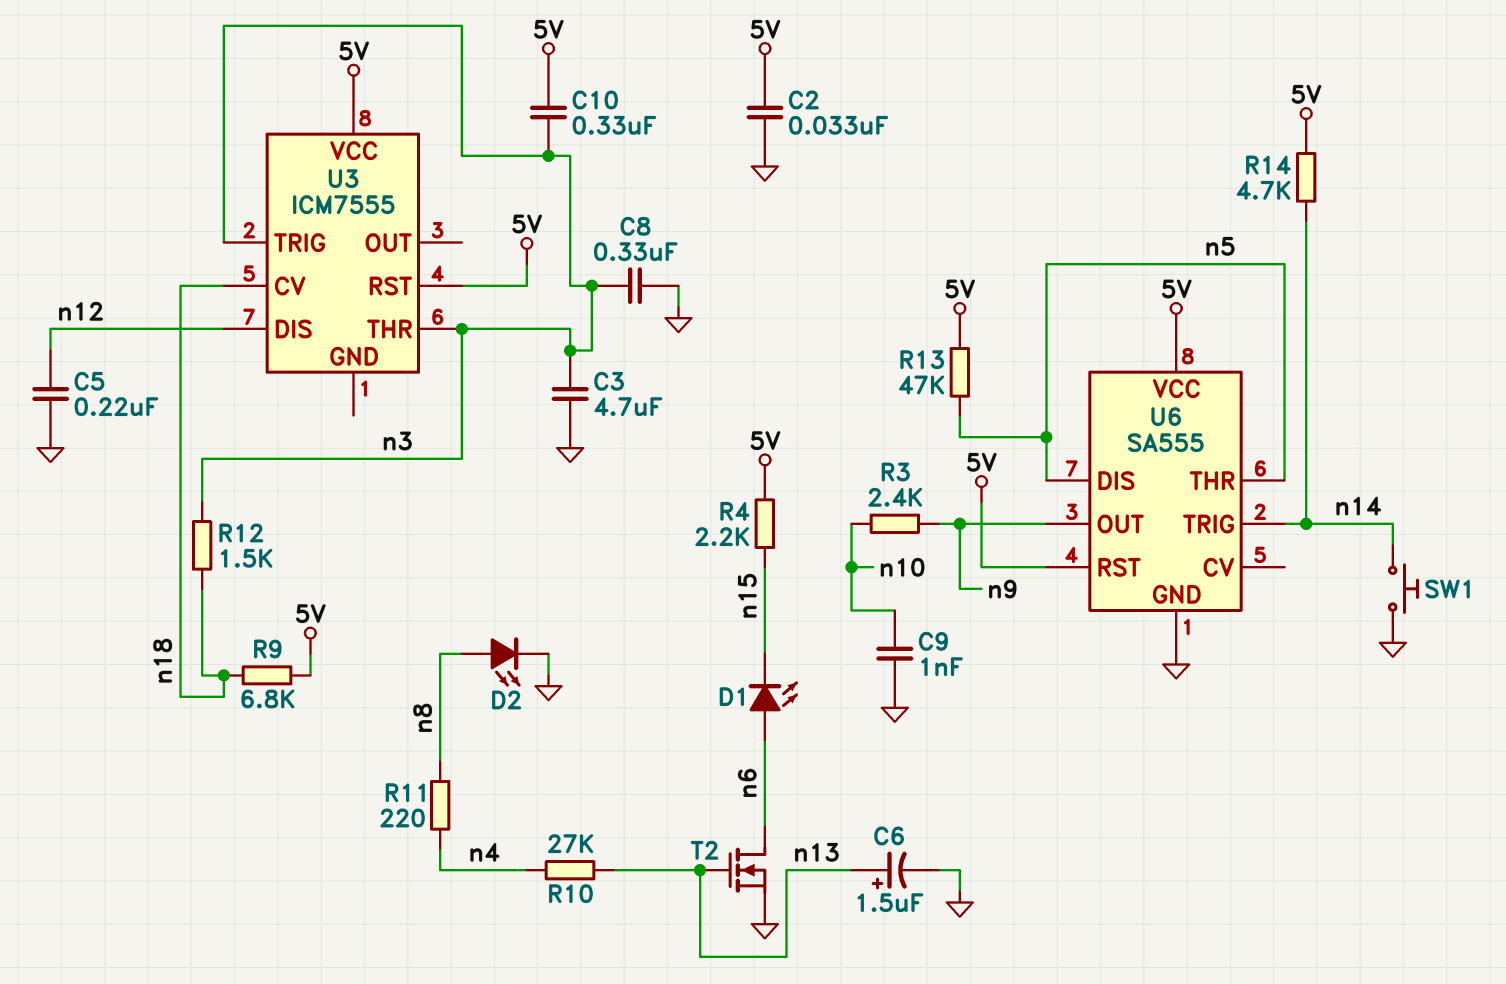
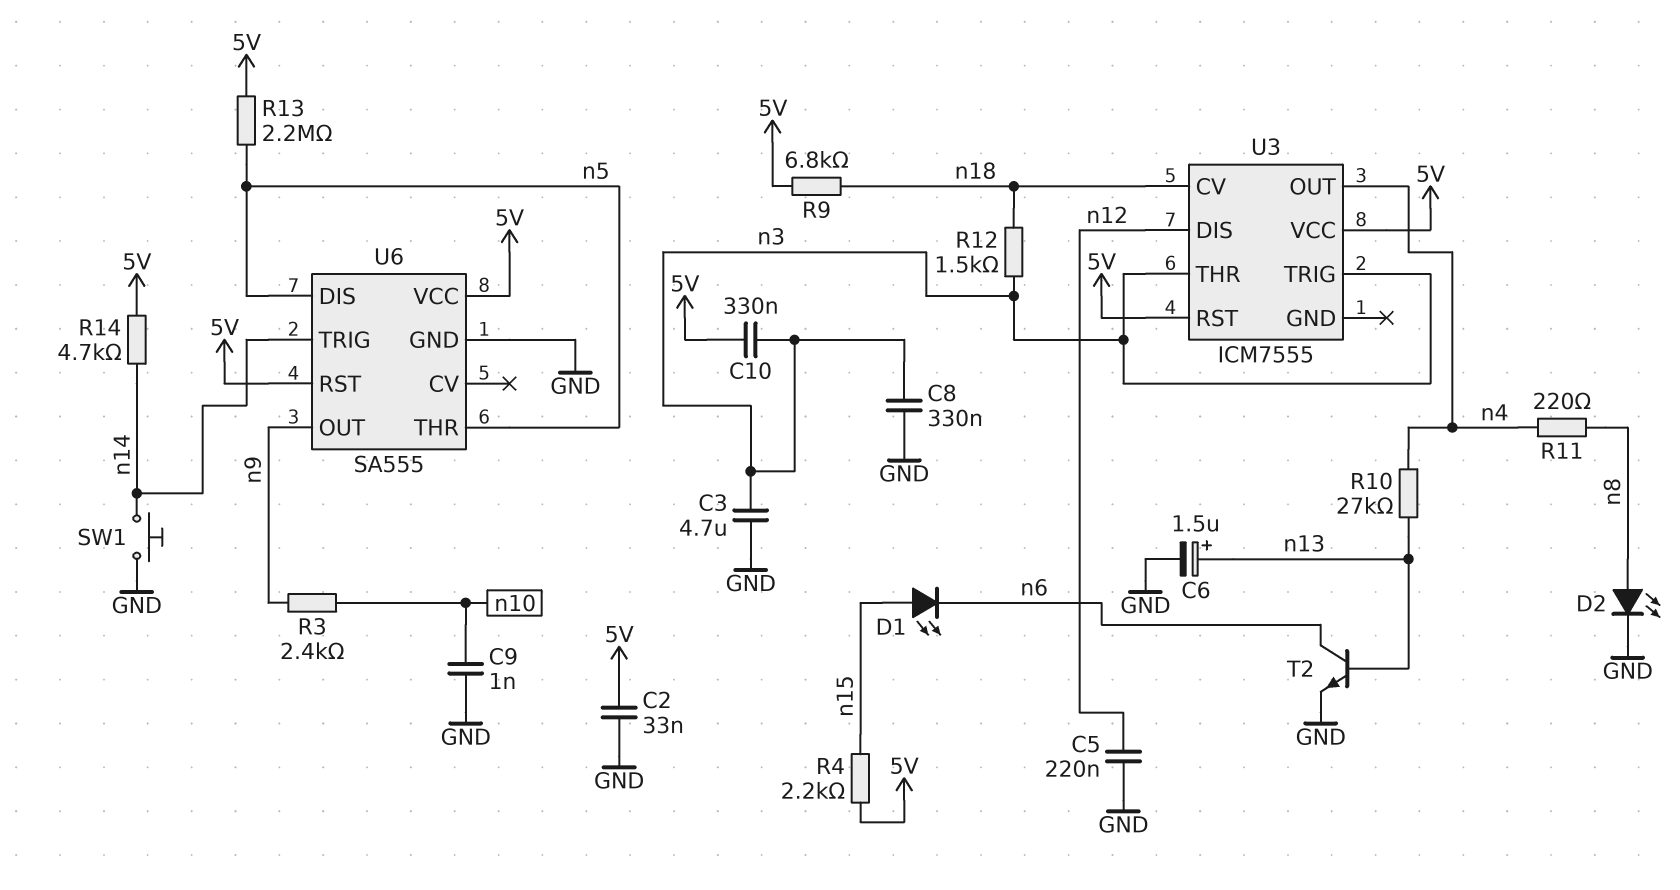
D1: LED (A n6, K n15) -> LED (A n15, K n6)
R13: 47k (5V, n5) -> 2.2M (5V, n5)
T2: NMOS (G n13, D n6, S GND) -> NPN (B n13, C n6, E GND)
U3 pin OUT: none -> n4

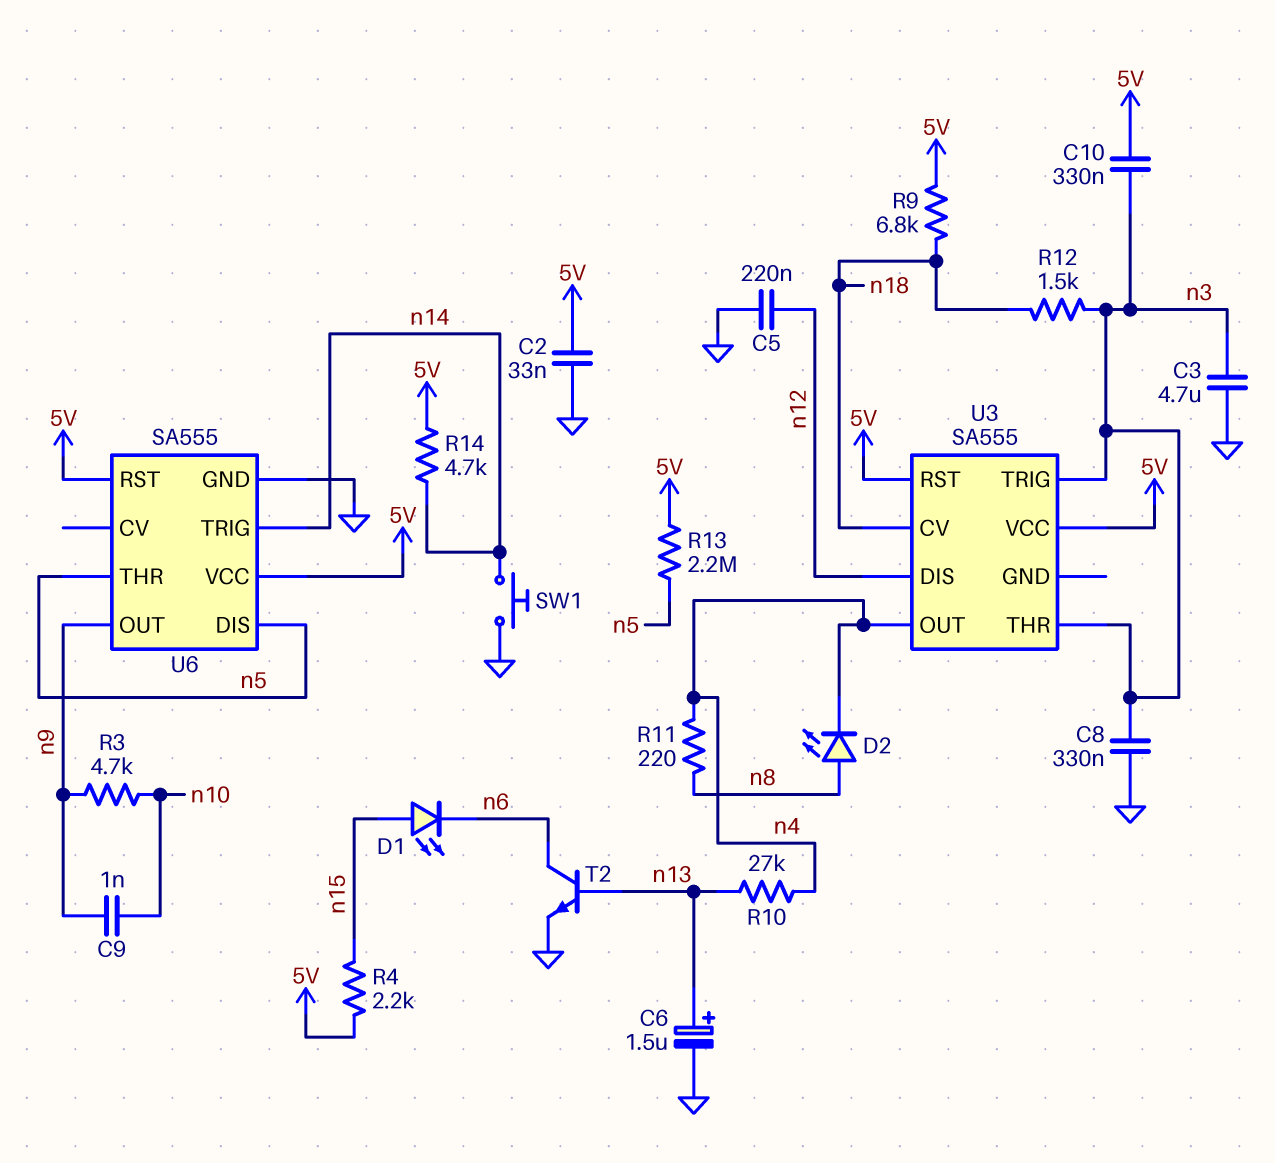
C9: 1nF (GND, n10) -> 1nF (n9, n10)
D2: LED (A n8, K GND) -> LED (A n8, K n4)
R3: 2.4k (n9, n10) -> 4.7k (n9, n10)
U3: ICM7555 -> SA555

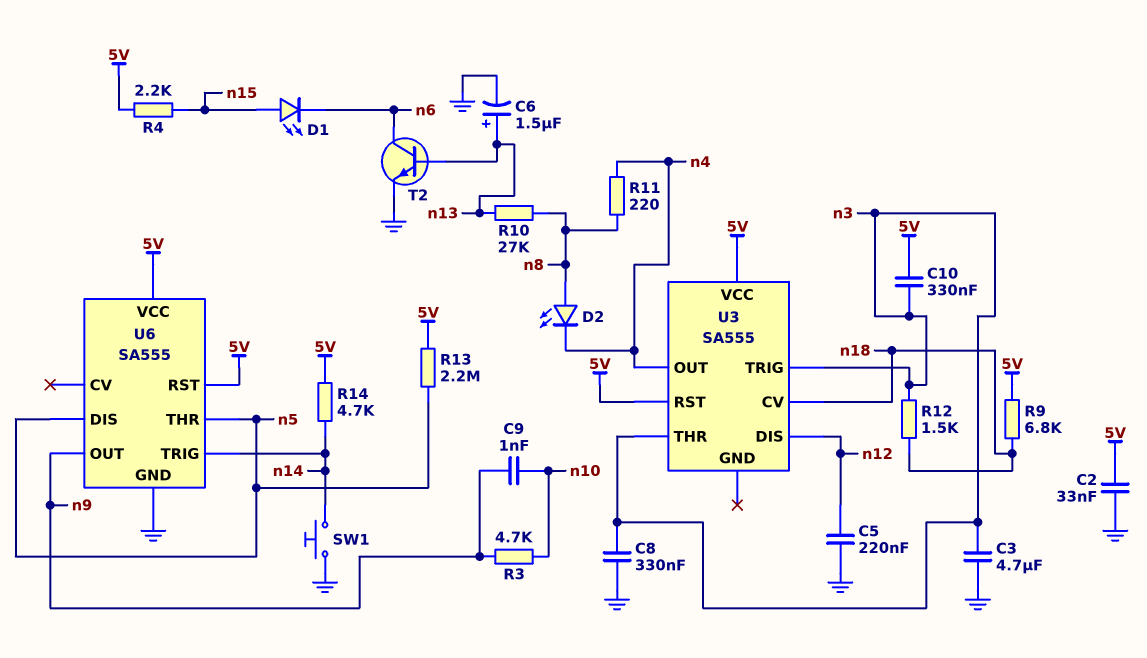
R10: 27k (n4, n13) -> 27k (n8, n13)

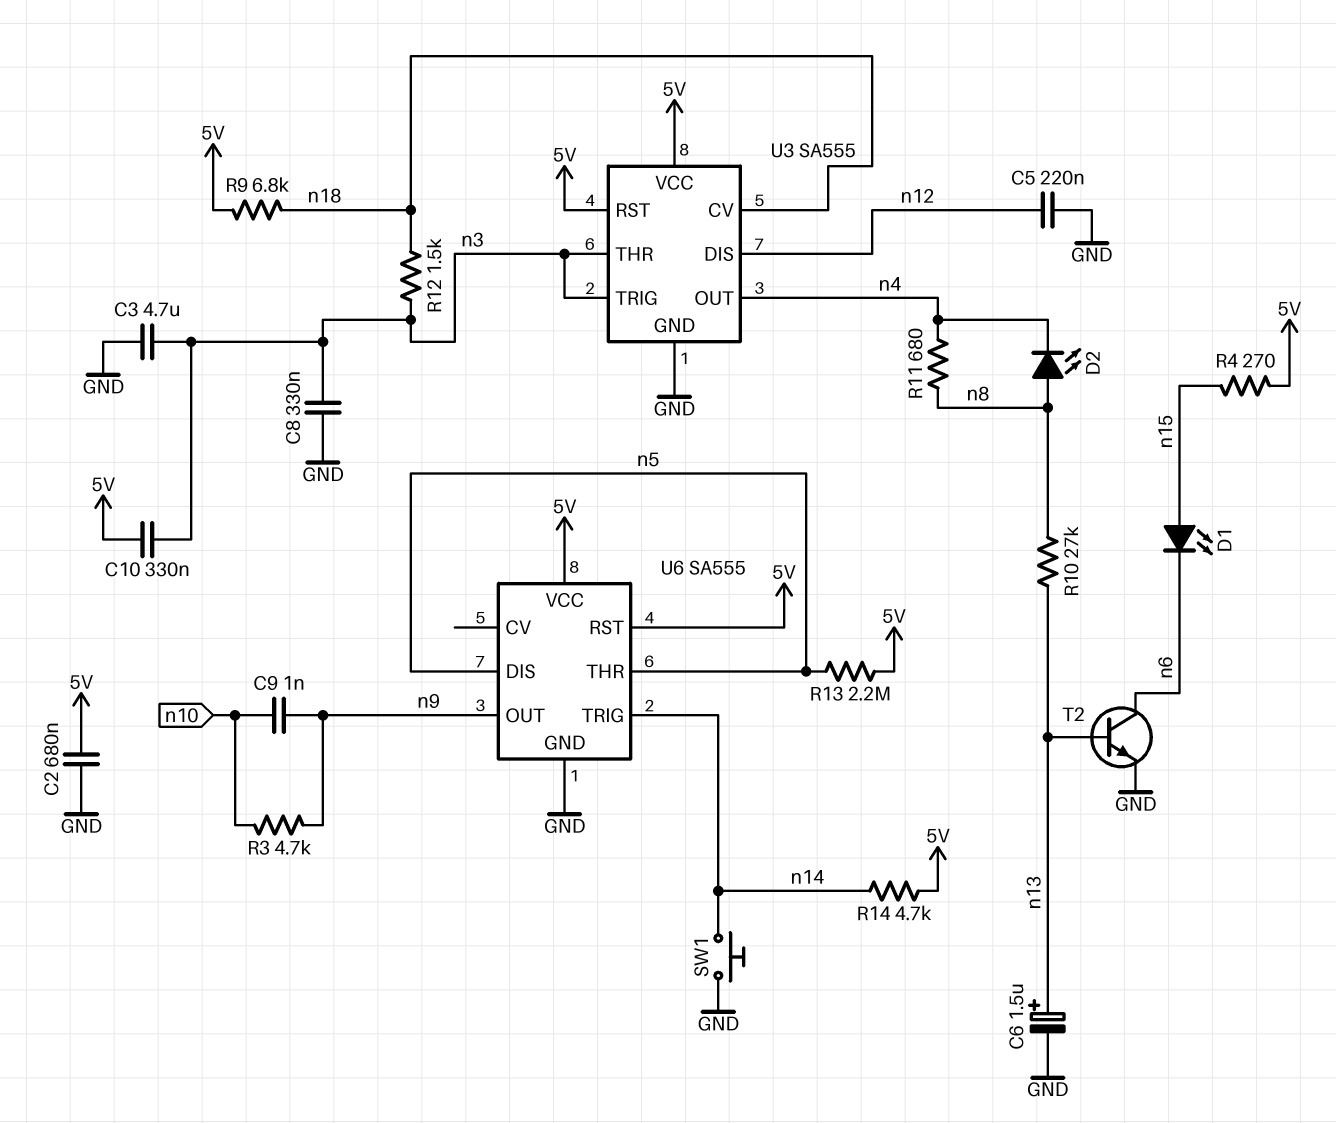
C2: 33nF (5V, GND) -> 680nF (5V, GND)
R4: 2.2k (5V, n15) -> 270 (5V, n15)
R11: 220 (n4, n8) -> 680 (n4, n8)
U3 pin GND: none -> GND

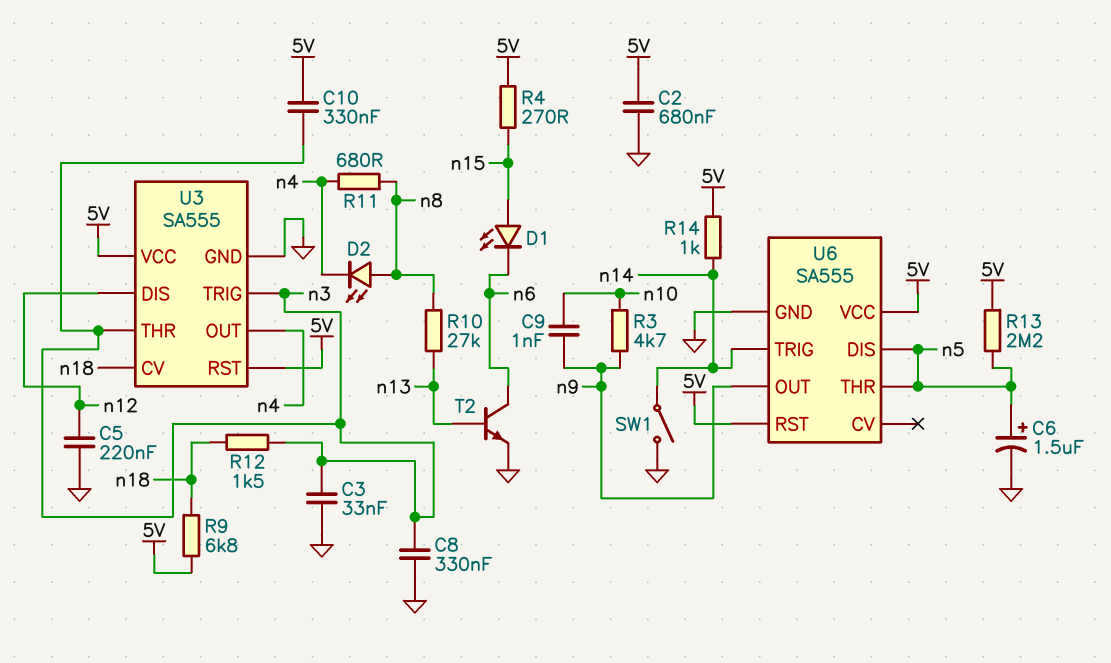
C3: 4.7uF (GND, n3) -> 33nF (GND, n3)
C6: 1.5uF (plus n13, minus GND) -> 1.5uF (plus n5, minus GND)
R14: 4.7k (5V, n14) -> 1k (5V, n14)
SW1: button (GND, n14) -> switch (GND, n14)

